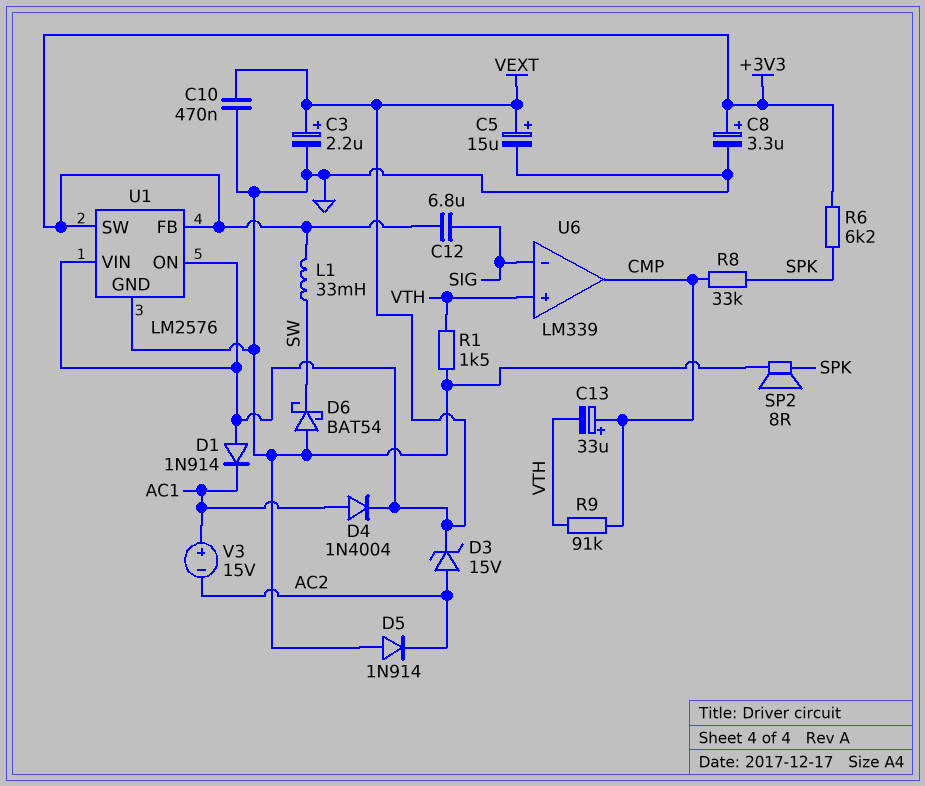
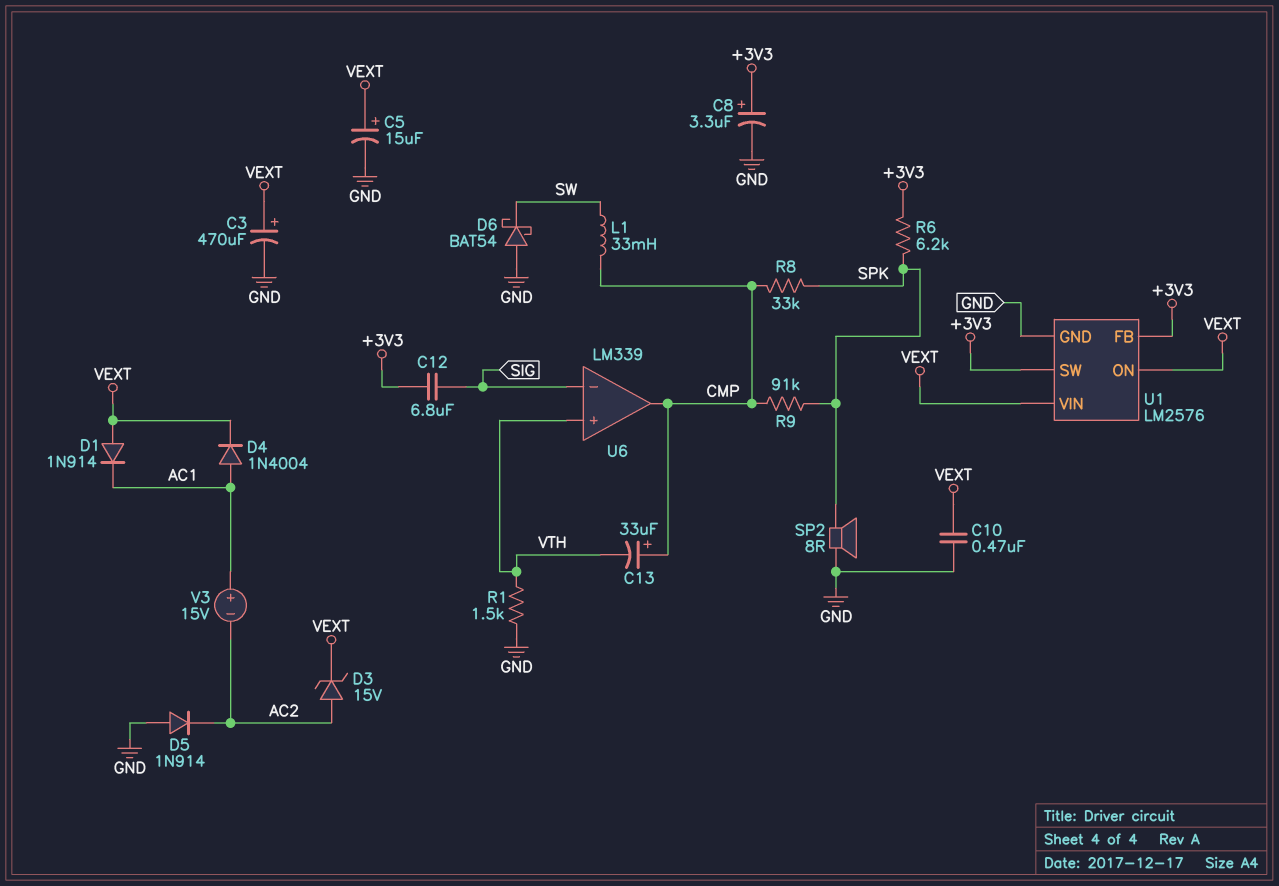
C3: 2.2uF (plus VEXT, minus GND) -> 470uF (plus VEXT, minus GND)
L1: 33mH (+3V3, SW) -> 33mH (CMP, SW)
R9: 91k (CMP, VTH) -> 91k (CMP, SPK)

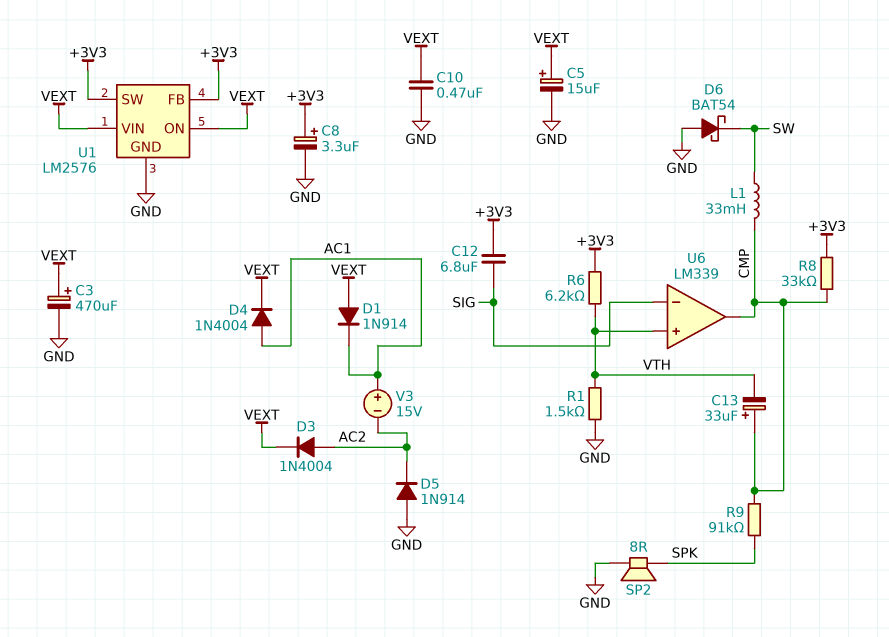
D3: zener 15V (A AC2, K VEXT) -> diode 1N4004 (A AC2, K VEXT)
R6: 6.2k (+3V3, SPK) -> 6.2k (+3V3, VTH)
R8: 33k (CMP, SPK) -> 33k (+3V3, CMP)

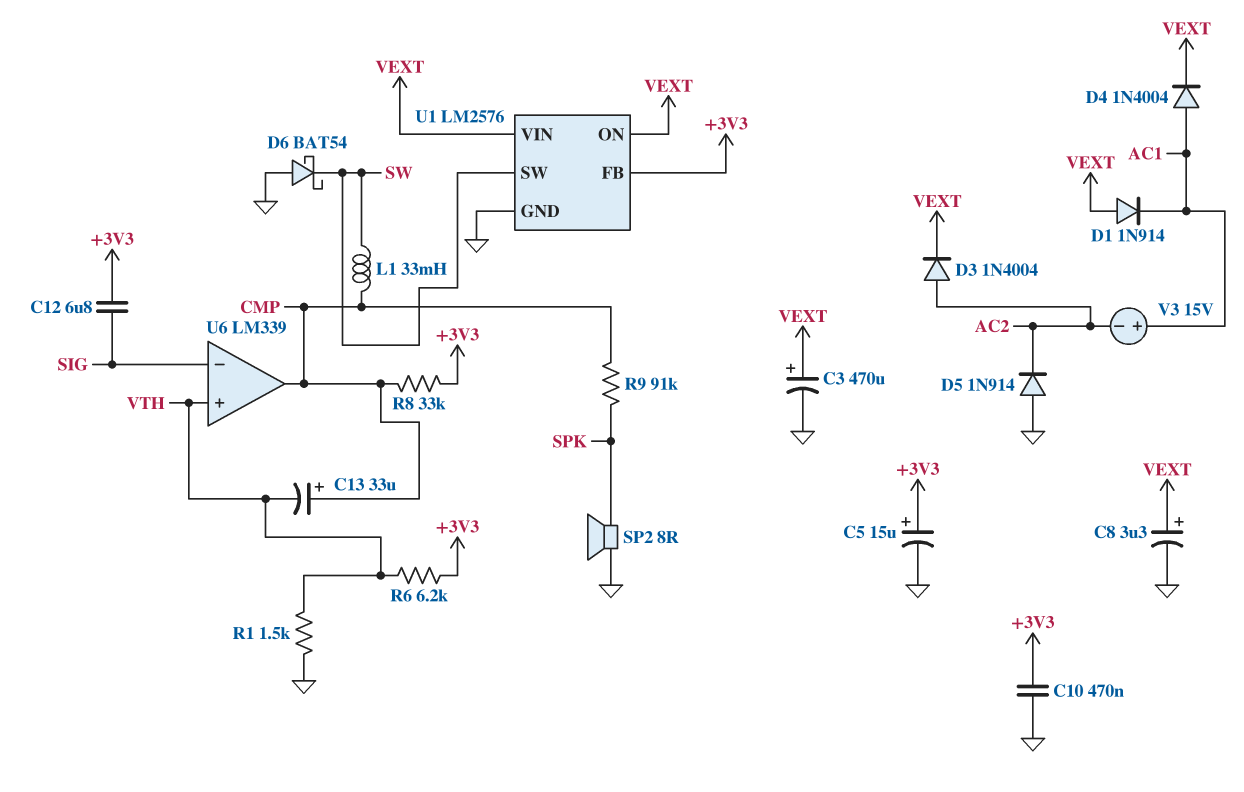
C5: 15uF (plus VEXT, minus GND) -> 15uF (plus +3V3, minus GND)
C8: 3.3uF (plus +3V3, minus GND) -> 3.3uF (plus VEXT, minus GND)
C10: 470nF (GND, VEXT) -> 470nF (+3V3, GND)
U1 pin SW: +3V3 -> SW

